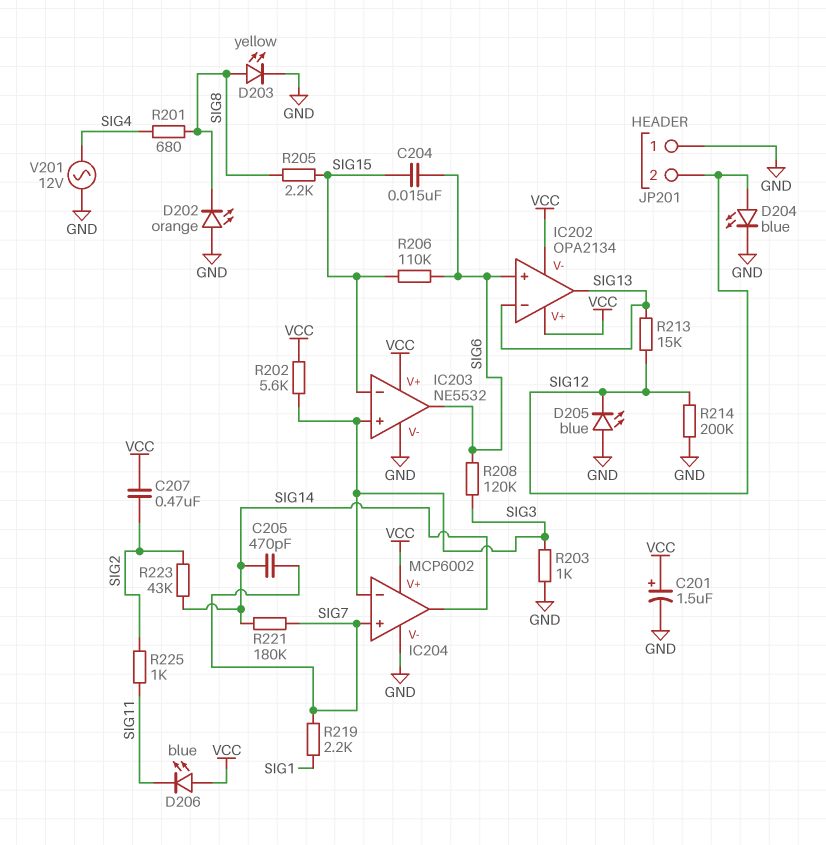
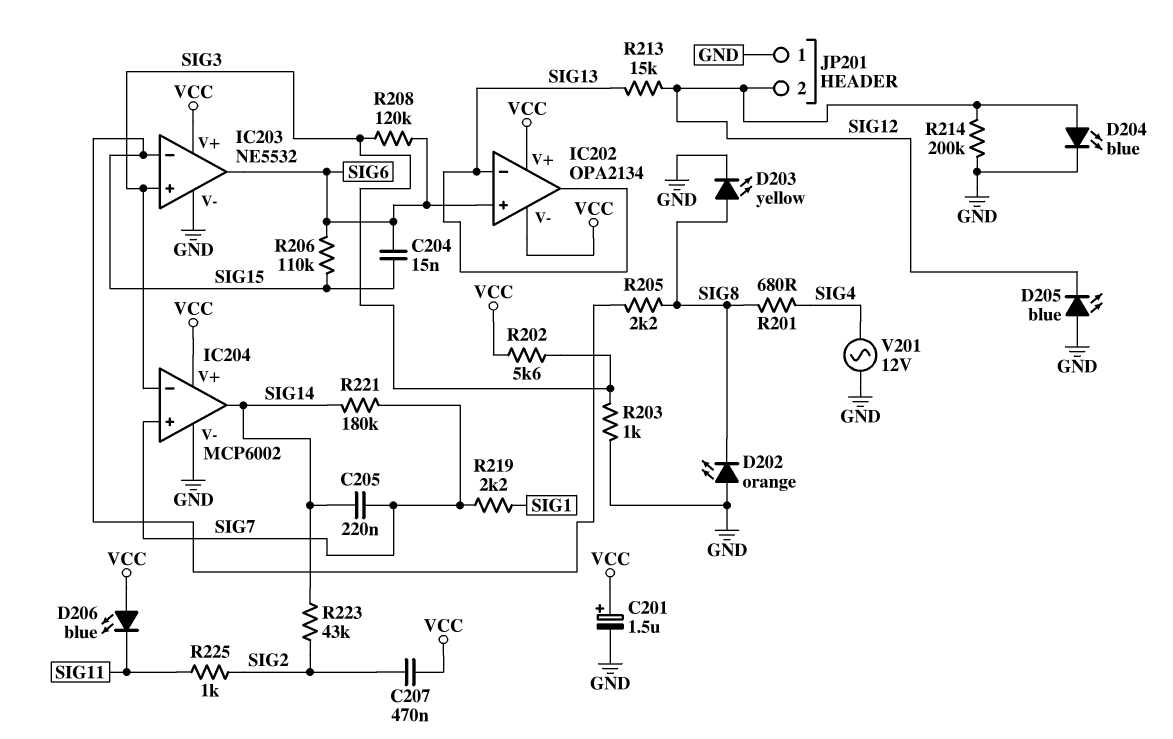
C205: 470pF (SIG7, SIG14) -> 220nF (SIG7, SIG14)

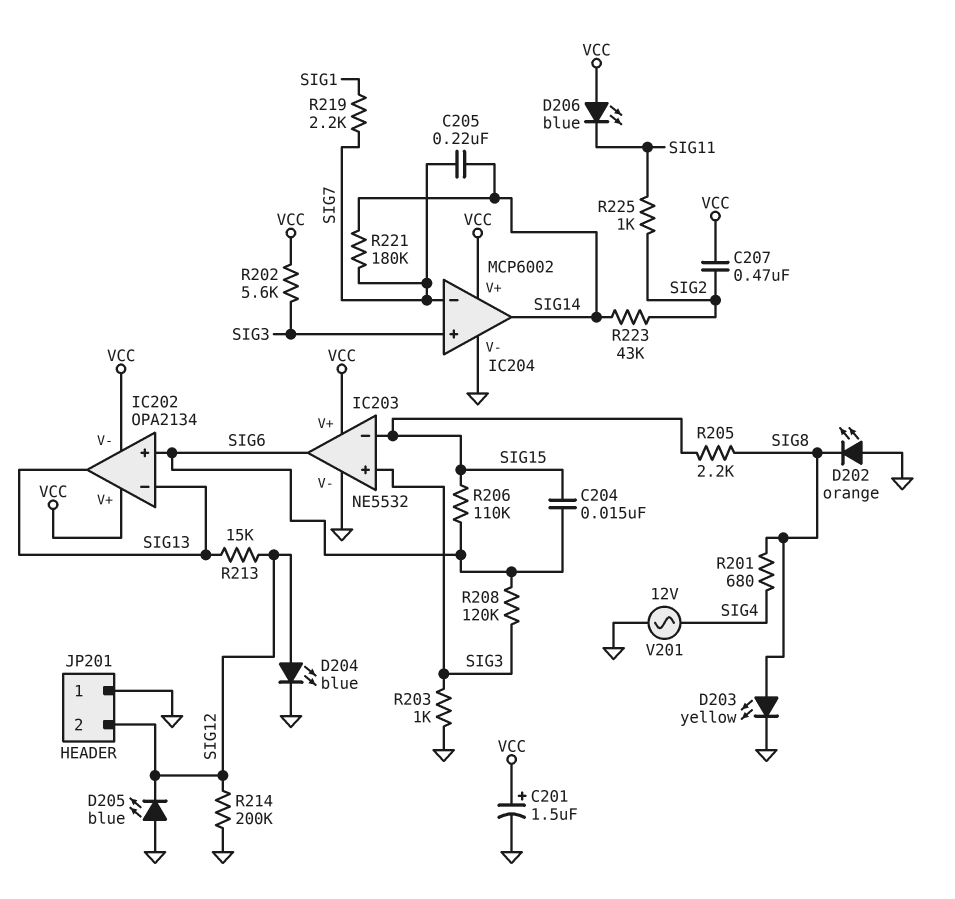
IC204 pin in+: SIG7 -> SIG3
IC204 pin in-: SIG3 -> SIG7

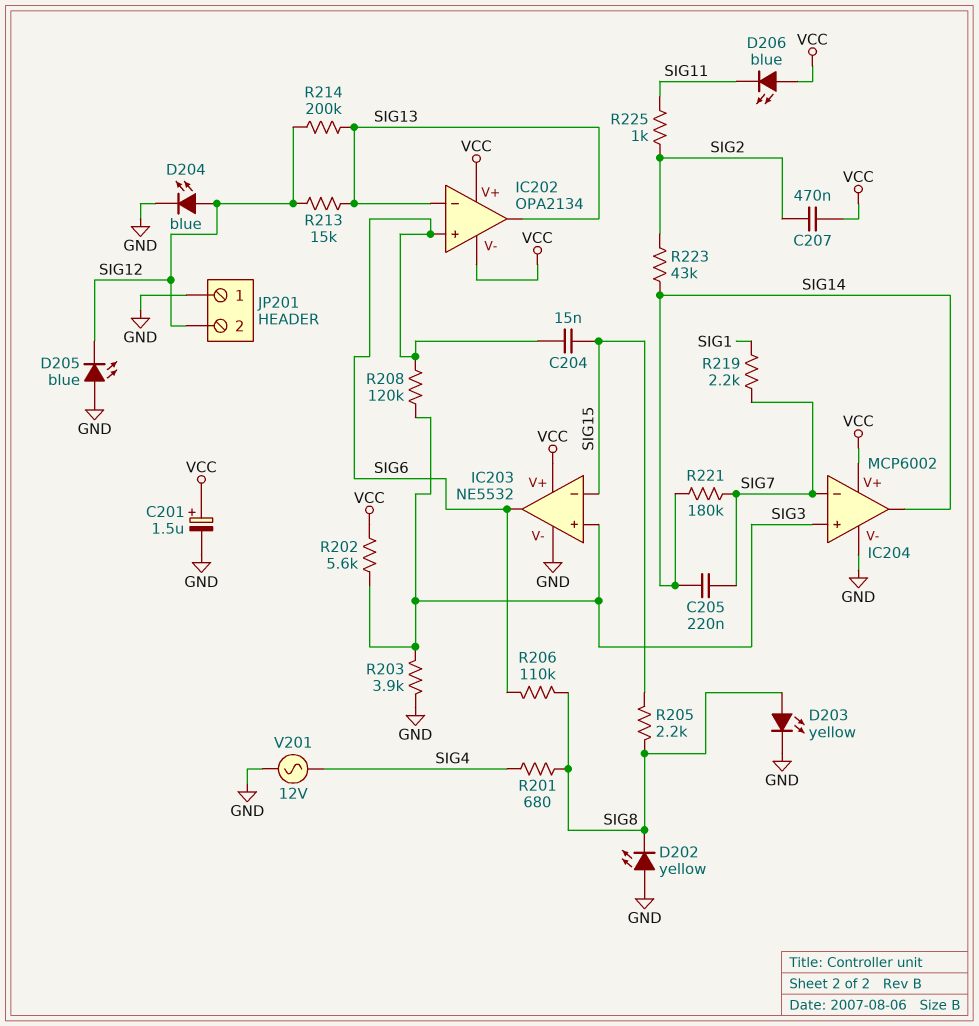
D202: LED orange (A GND, K SIG8) -> LED yellow (A GND, K SIG8)
R203: 1k (GND, SIG3) -> 3.9k (GND, SIG3)
R206: 110k (SIG6, SIG15) -> 110k (SIG6, SIG8)
R214: 200k (GND, SIG12) -> 200k (SIG12, SIG13)

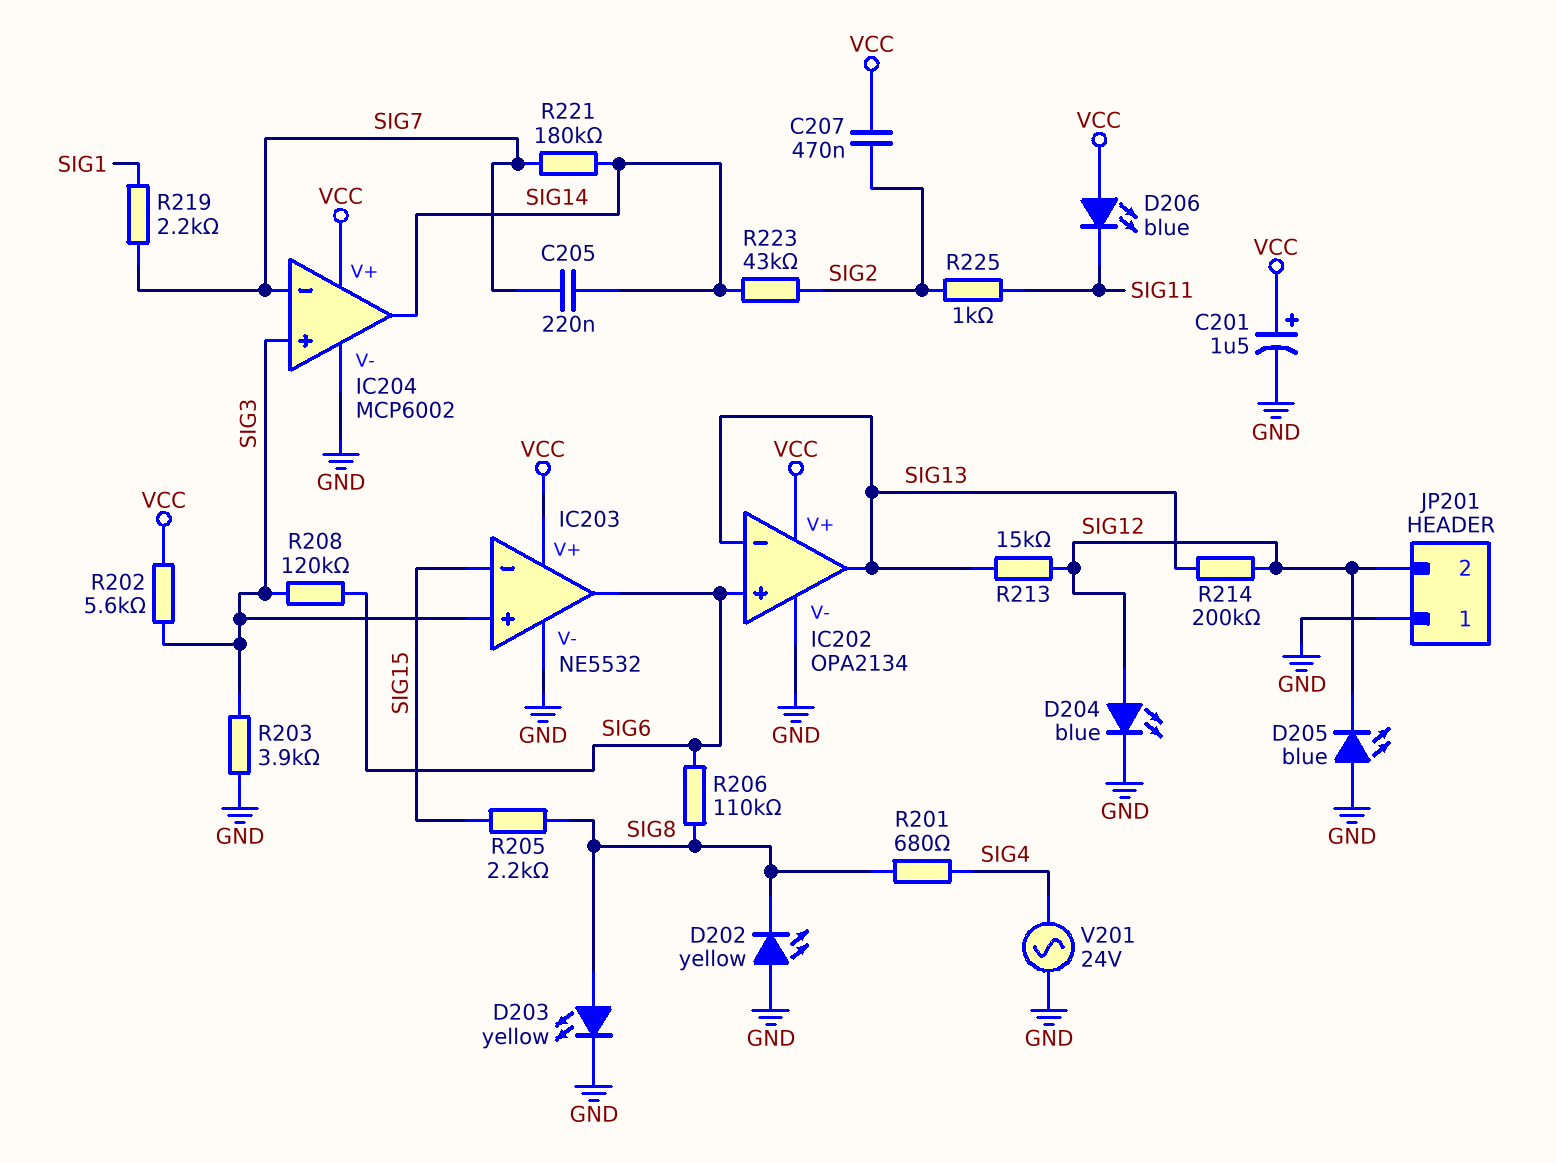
C204: 15nF (SIG6, SIG15) -> none
IC202 pin V-: VCC -> GND
V201: AC 12V (GND, SIG4) -> AC 24V (GND, SIG4)

